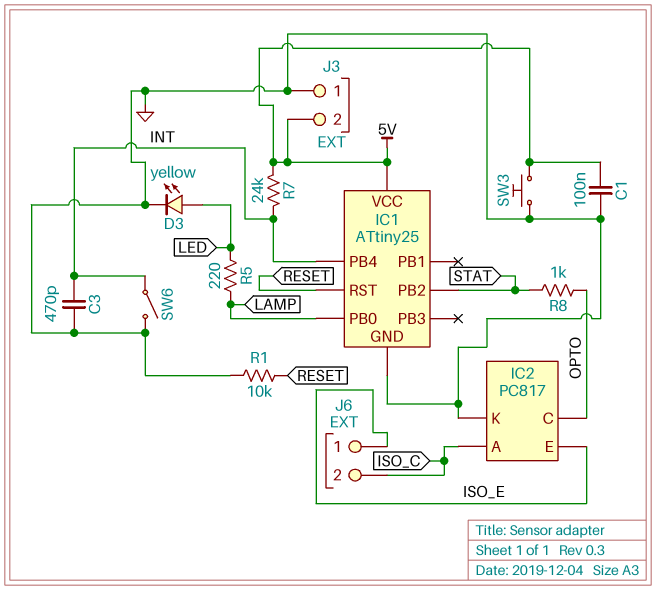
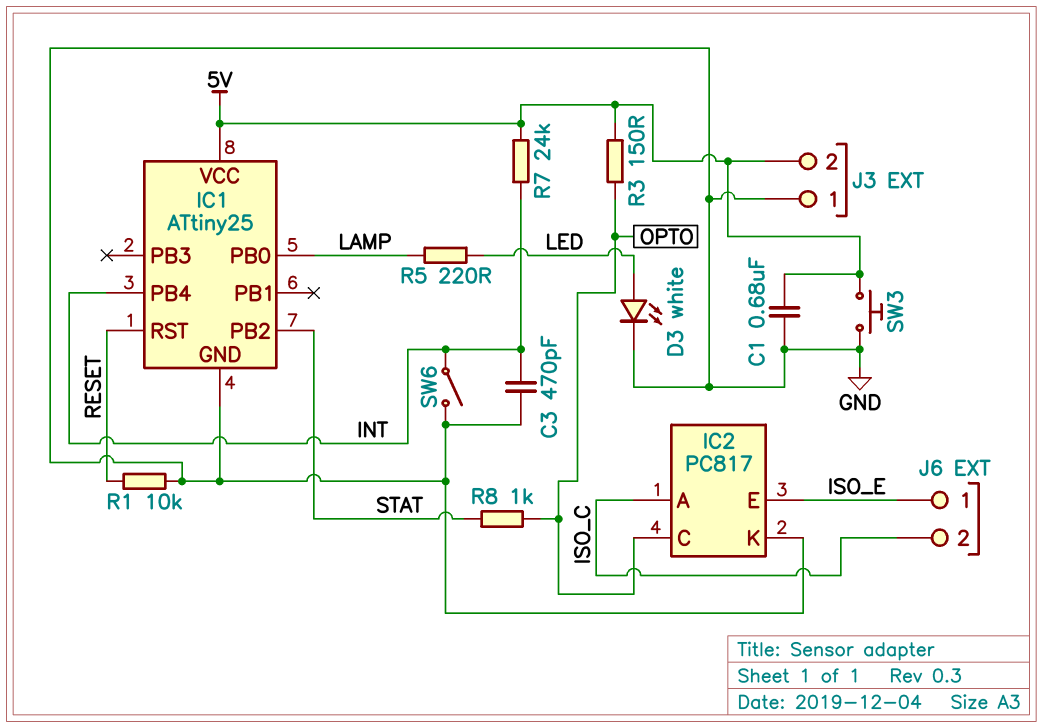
C1: 100nF (5V, GND) -> 680nF (5V, GND)
D3: LED yellow (A LED, K GND) -> LED white (A LED, K GND)
R3: none -> 150 (5V, OPTO)

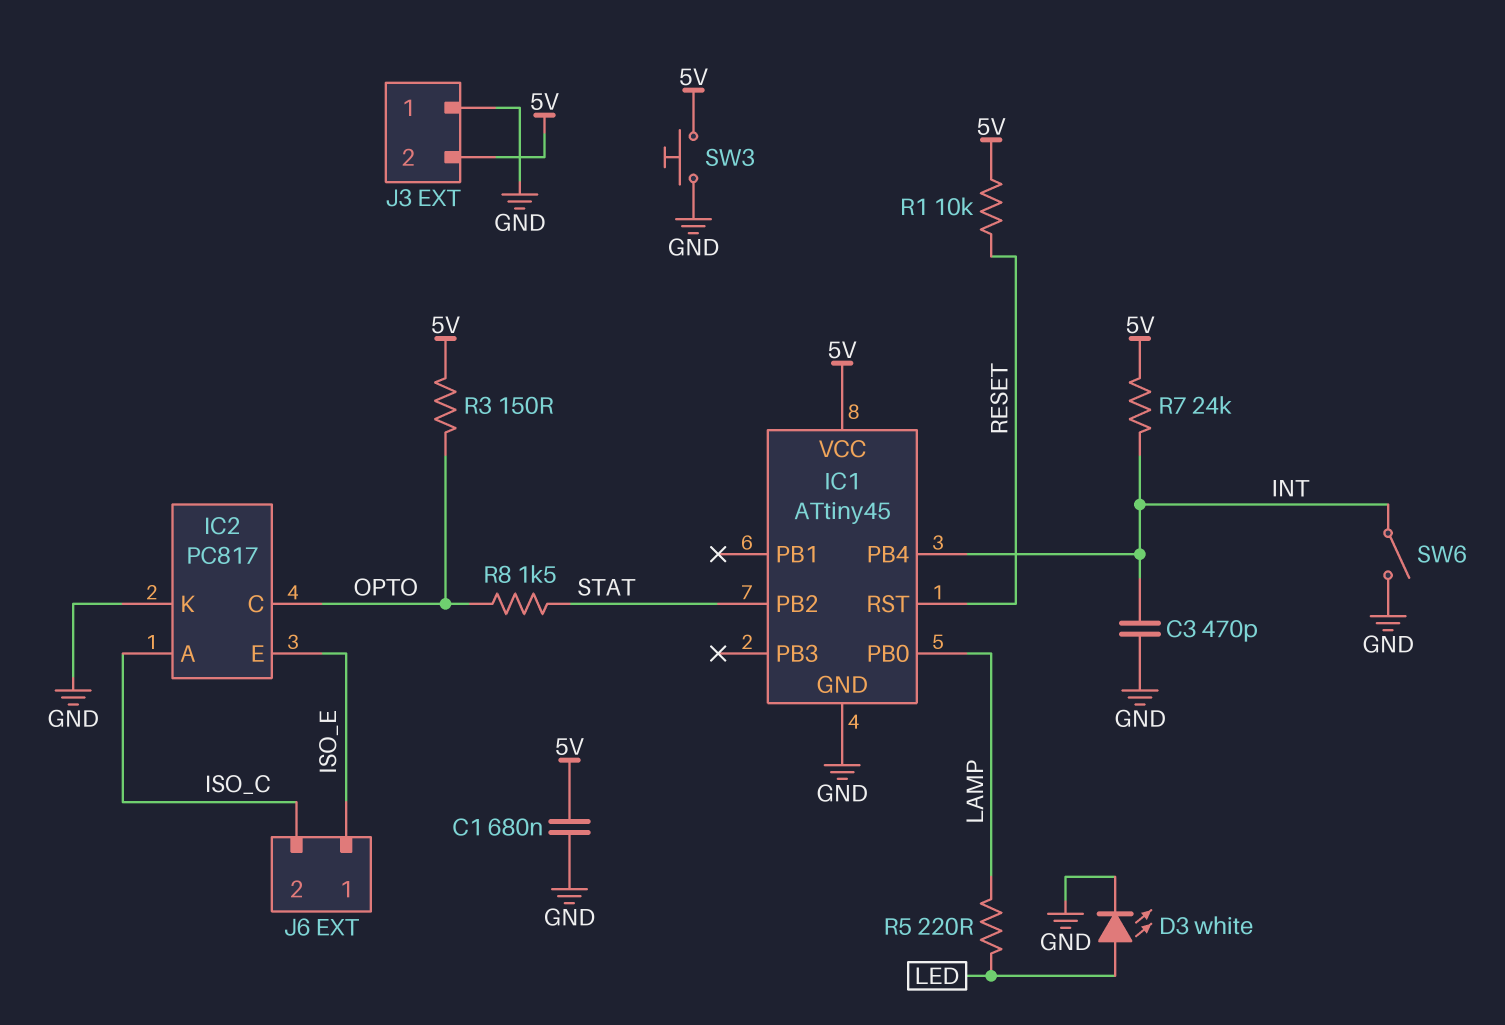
IC1: ATtiny25 -> ATtiny45
R1: 10k (GND, RESET) -> 10k (5V, RESET)
R8: 1k (OPTO, STAT) -> 1.5k (OPTO, STAT)

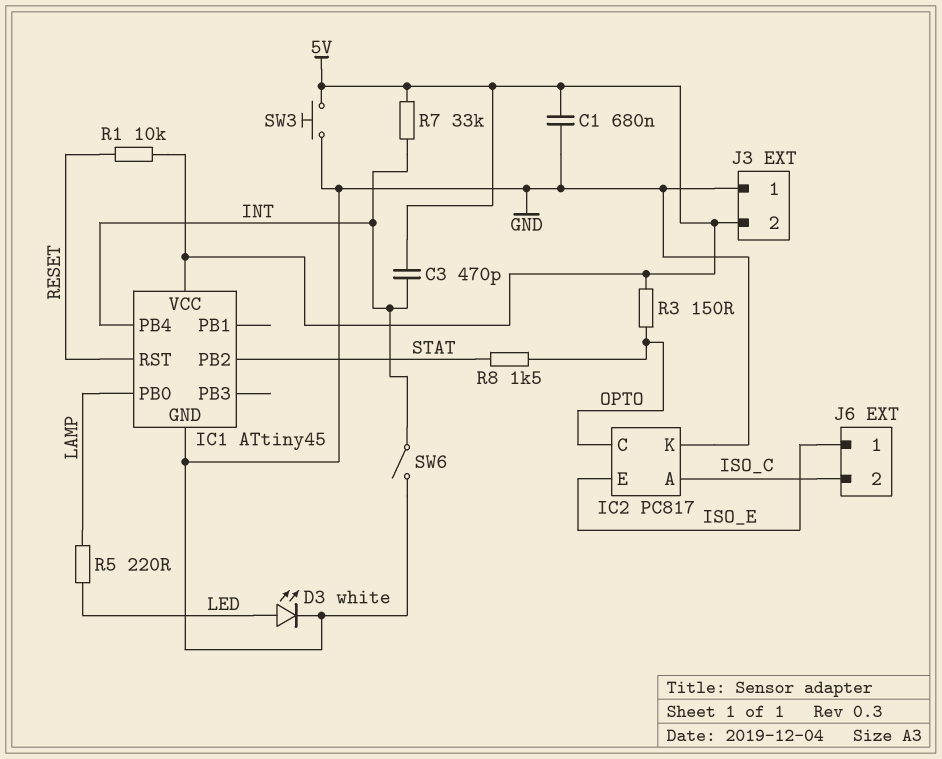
C3: 470pF (GND, INT) -> 470pF (5V, INT)
R7: 24k (5V, INT) -> 33k (5V, INT)

